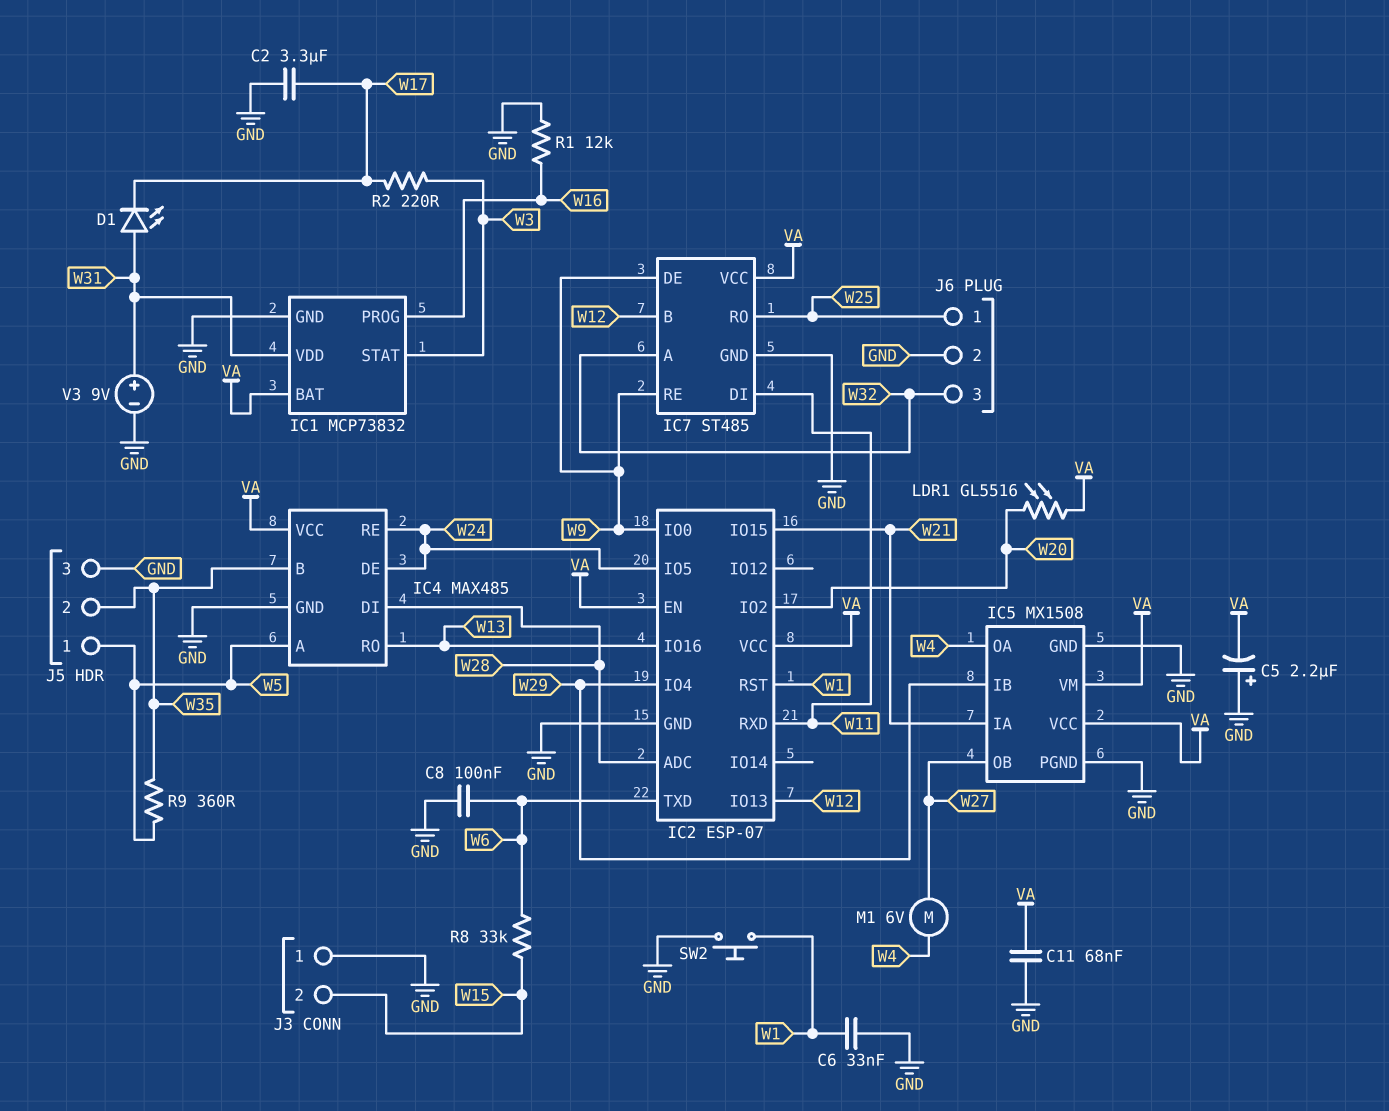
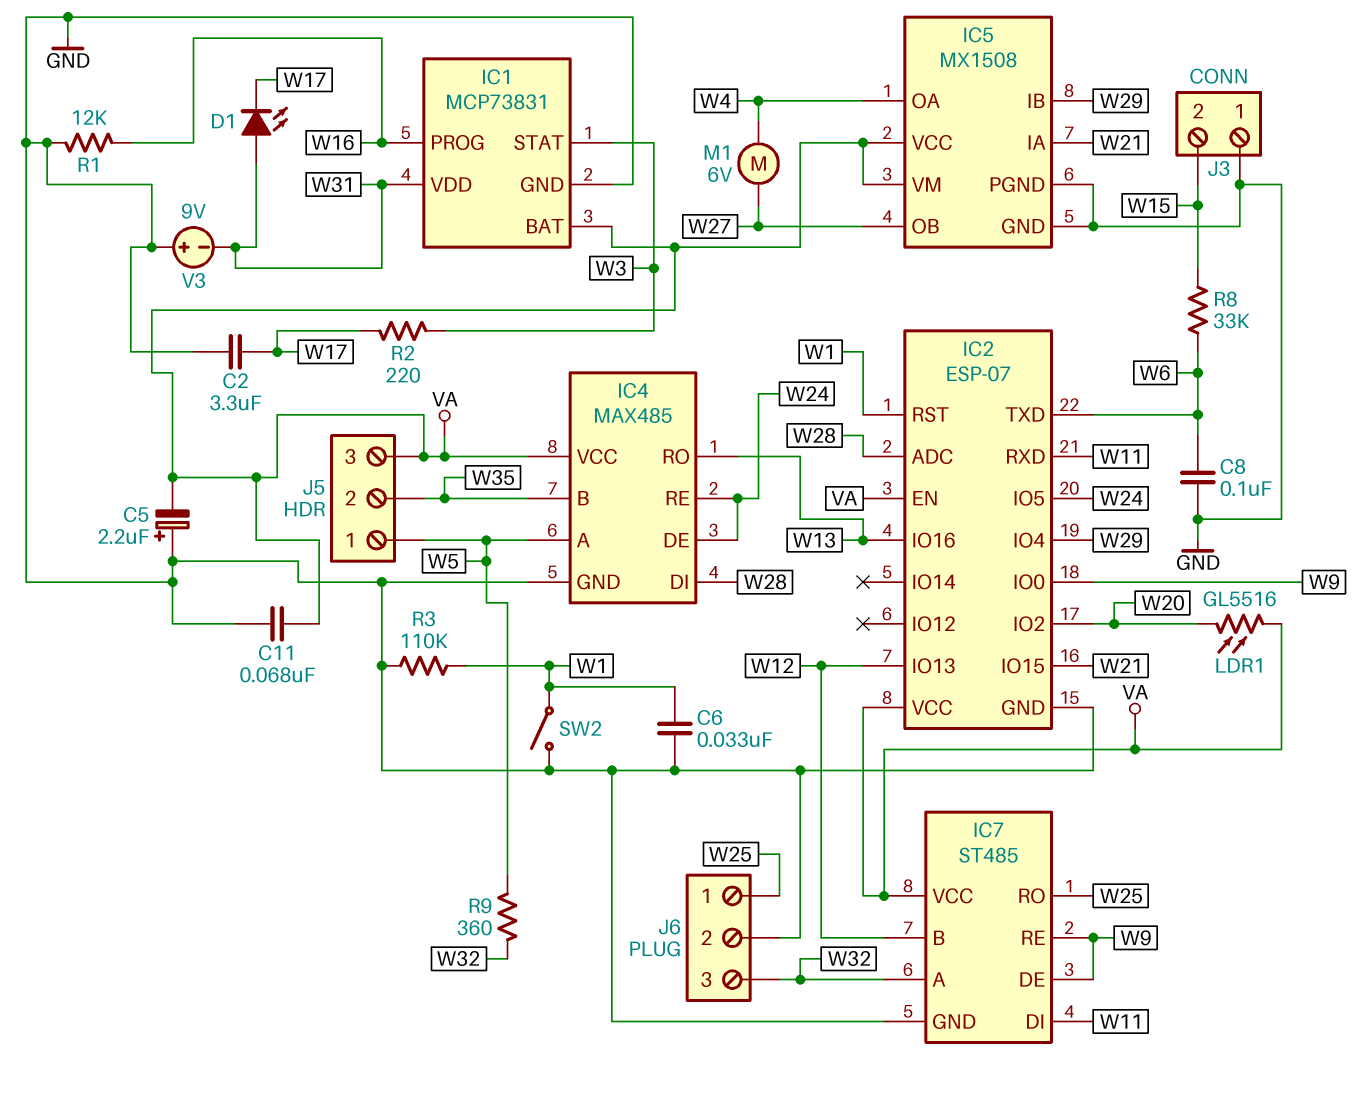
IC1: MCP73832 -> MCP73831
J5 pin 3: GND -> VA
R3: none -> 110k (GND, W1)
R9: 360 (W5, W35) -> 360 (W5, W32)
SW2: button (GND, W1) -> switch (GND, W1)
V3: 9V (plus W31, minus GND) -> 9V (plus GND, minus W31)

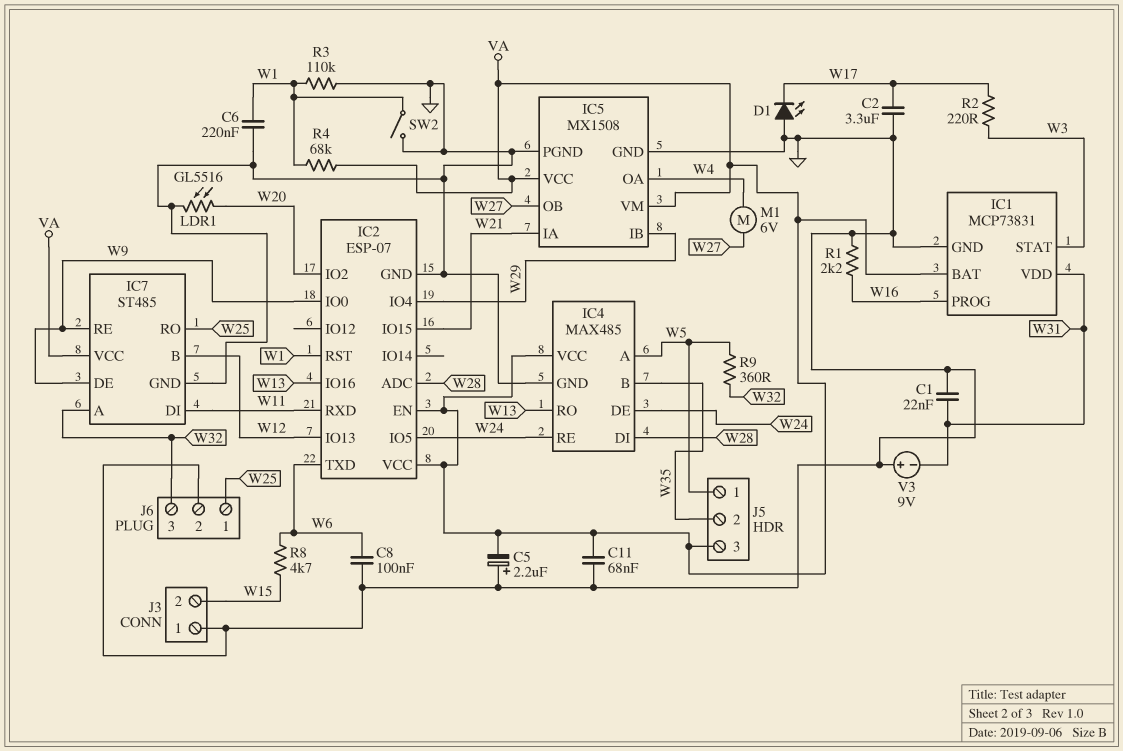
C1: none -> 22nF (GND, W31)
C6: 33nF (GND, W1) -> 220nF (GND, W1)
D1: LED (A W31, K W17) -> LED (A GND, K W17)
LDR1: GL5516 (VA, W20) -> GL5516 (GND, W20)
R1: 12k (GND, W16) -> 2.2k (GND, W16)
R4: none -> 68k (VA, W1)
R8: 33k (W6, W15) -> 4.7k (W6, W15)

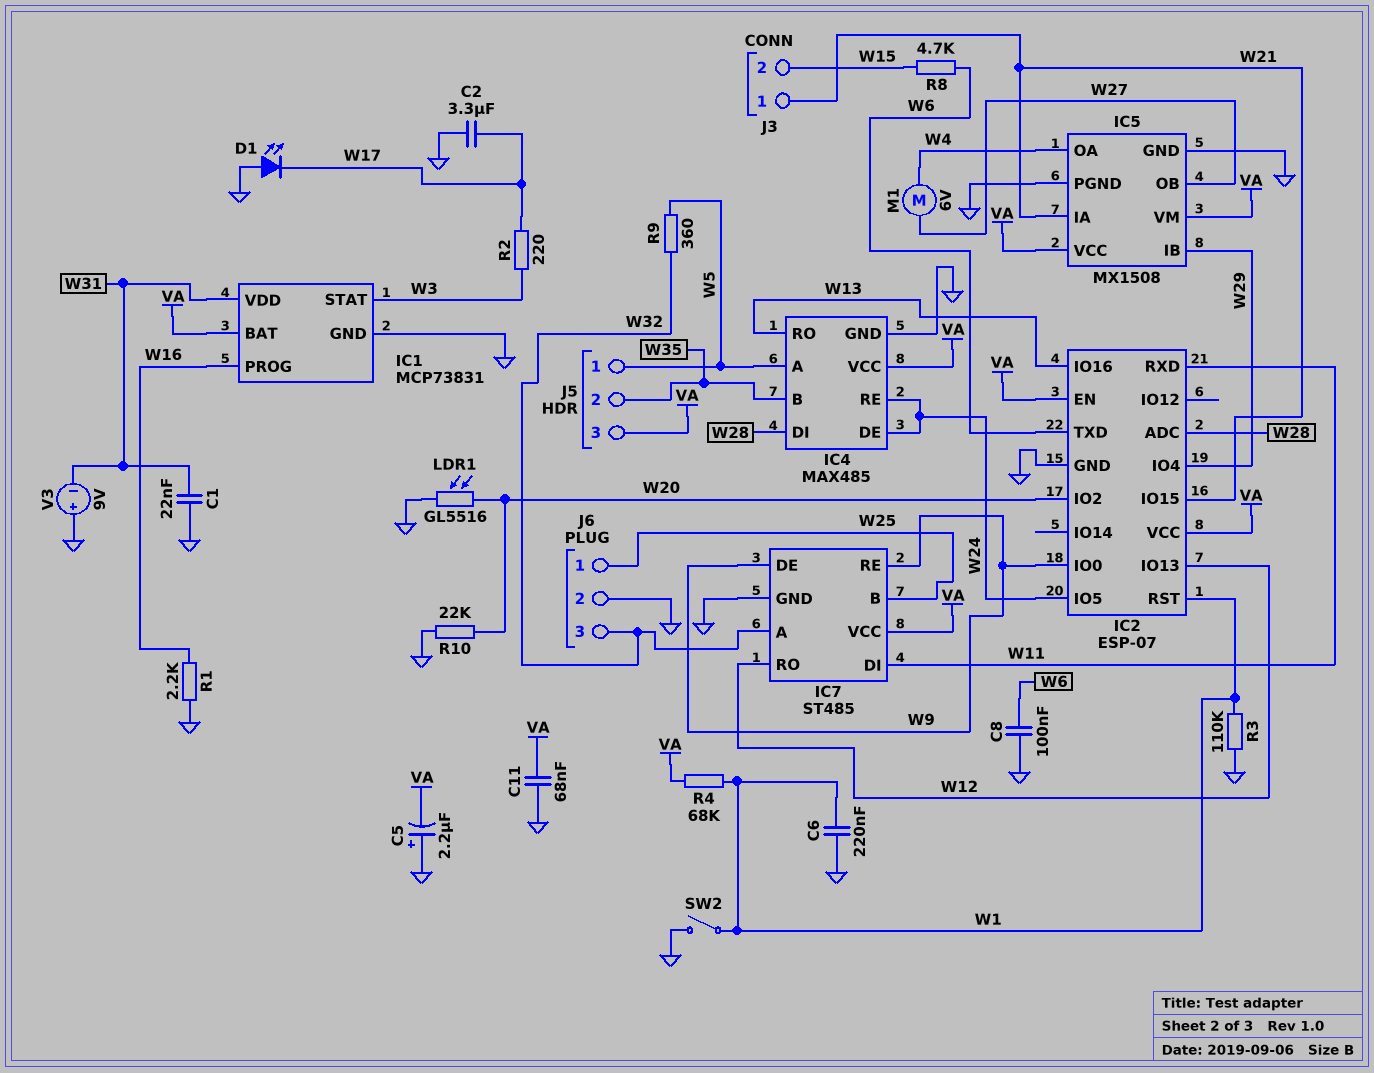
IC7 pin B: W12 -> W25
IC7 pin RO: W25 -> W12
J3 pin 1: GND -> W21
R10: none -> 22k (GND, W20)

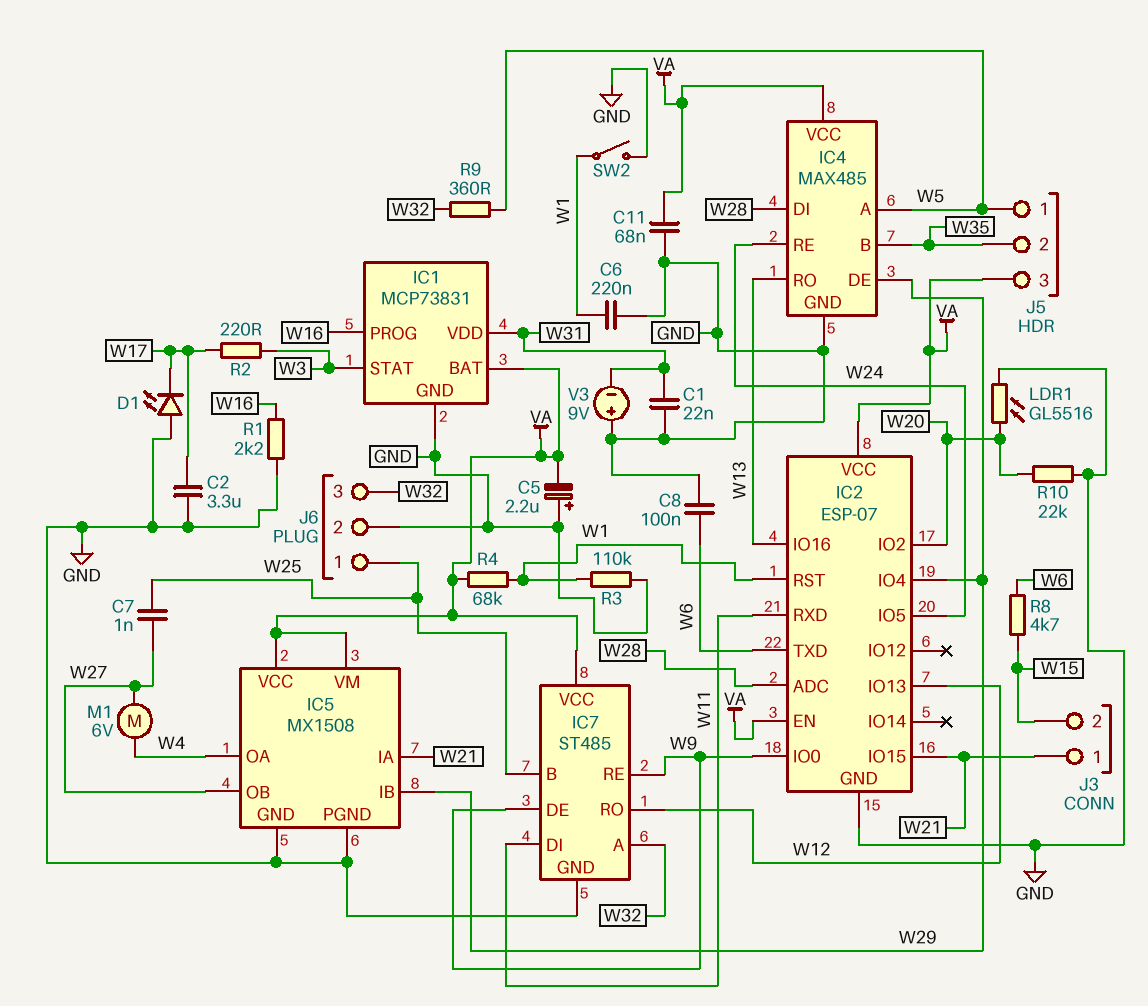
C7: none -> 1nF (W25, W27)
IC4 pin DE: W24 -> W29

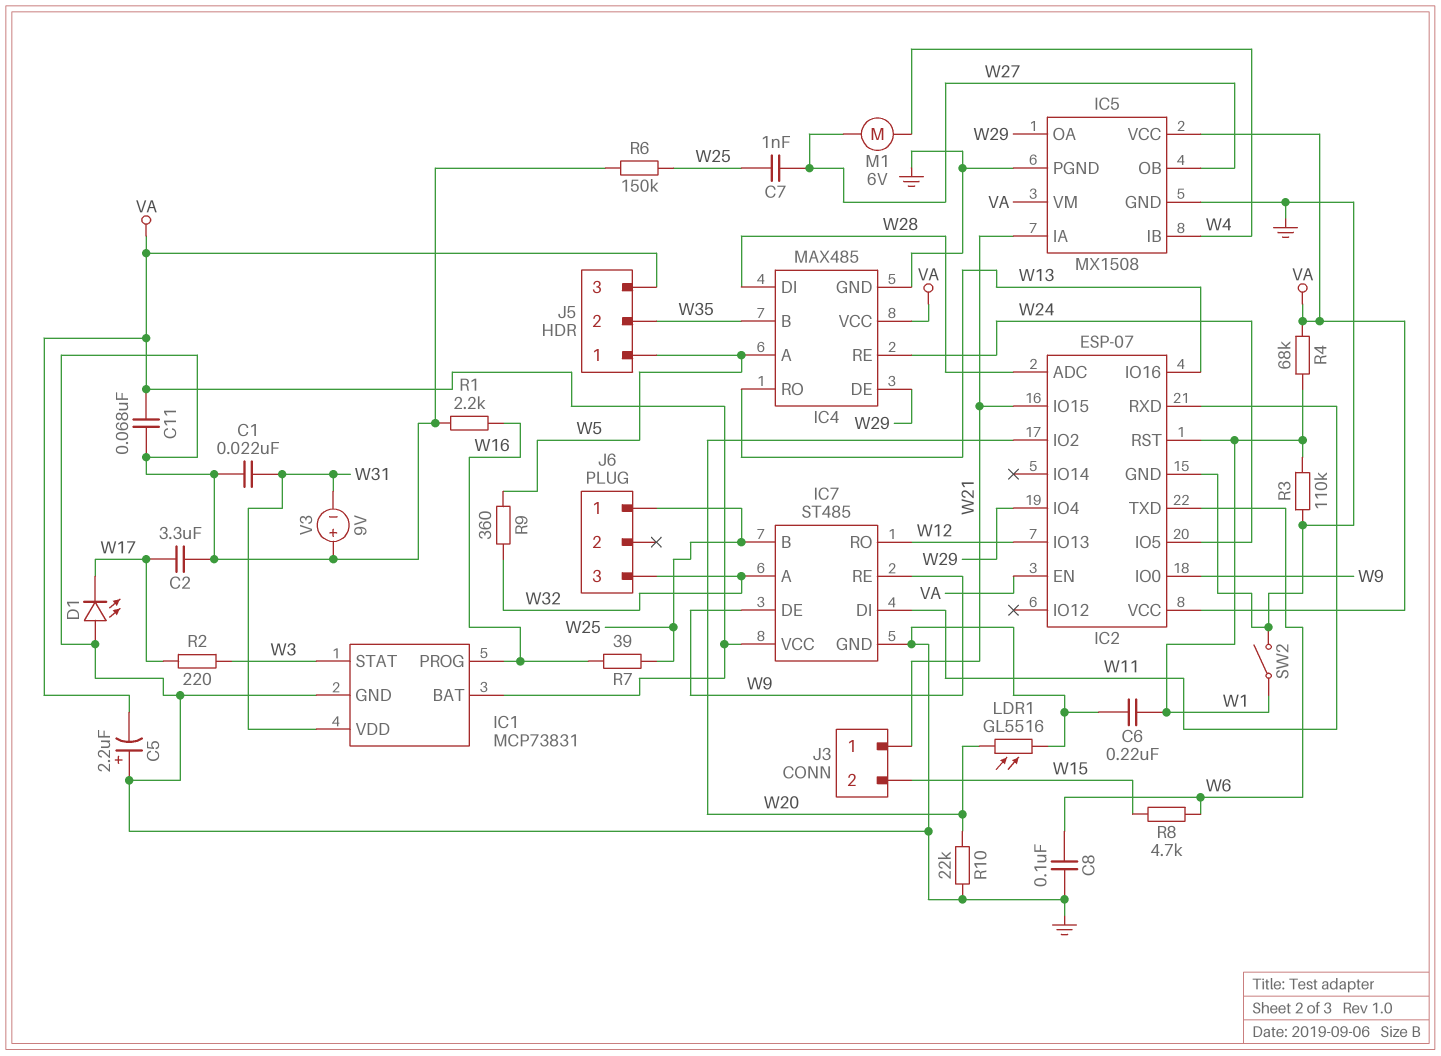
IC5 pin IB: W29 -> W4
IC5 pin OA: W4 -> W29
J6 pin 2: GND -> none
R6: none -> 150k (GND, W25)
R7: none -> 39 (W16, W25)

